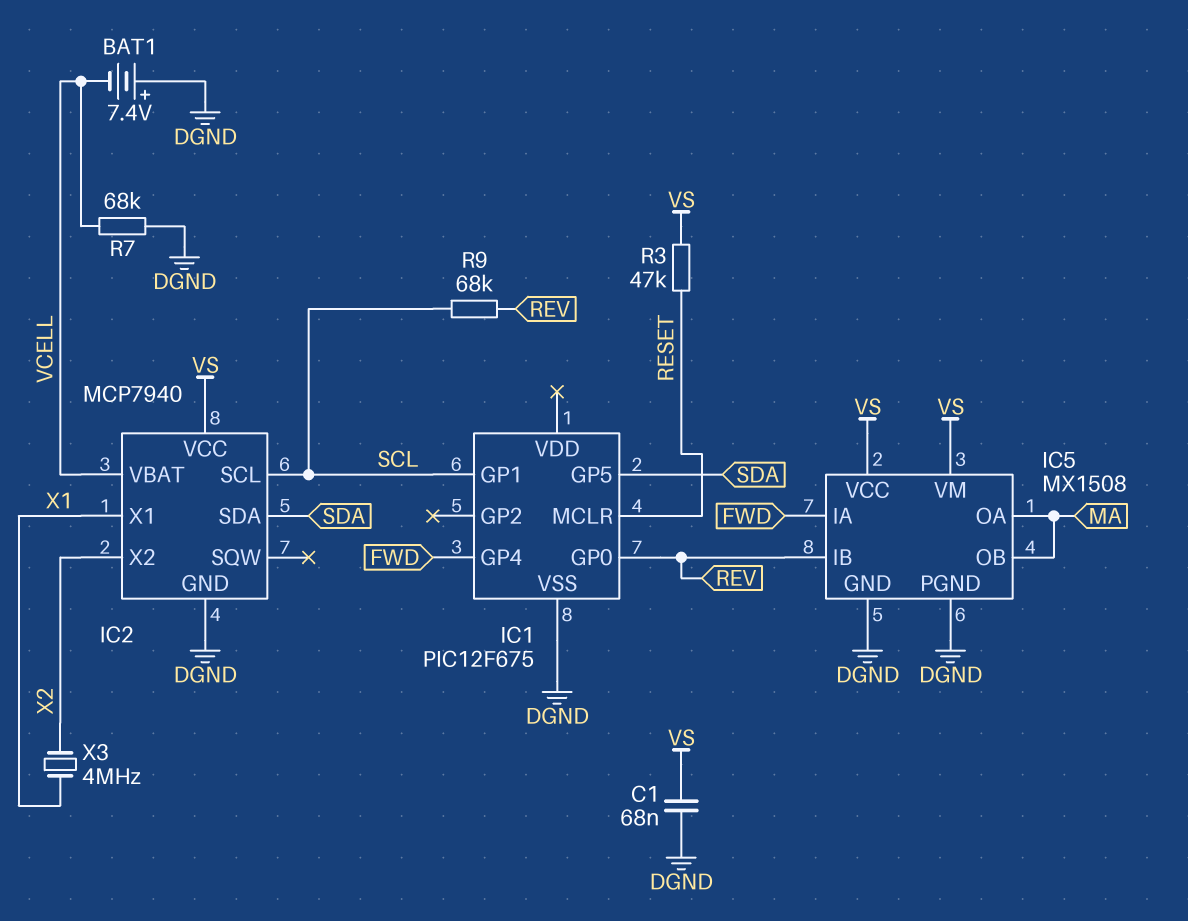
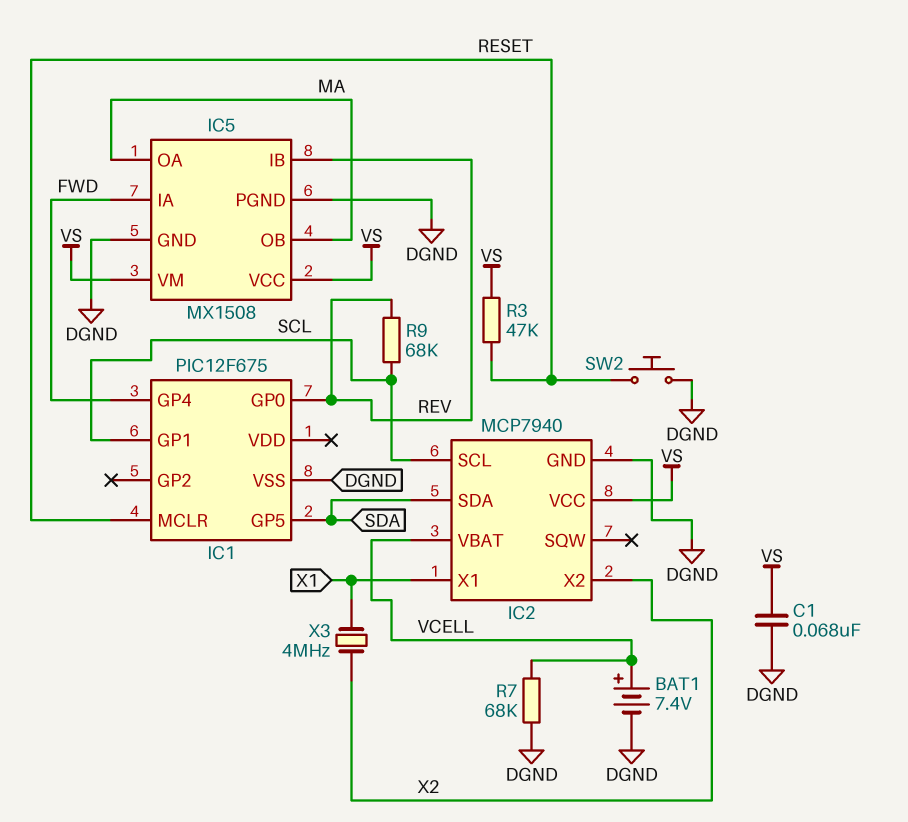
BAT1: 7.4V (plus DGND, minus VCELL) -> 7.4V (plus VCELL, minus DGND)
SW2: none -> button (DGND, RESET)

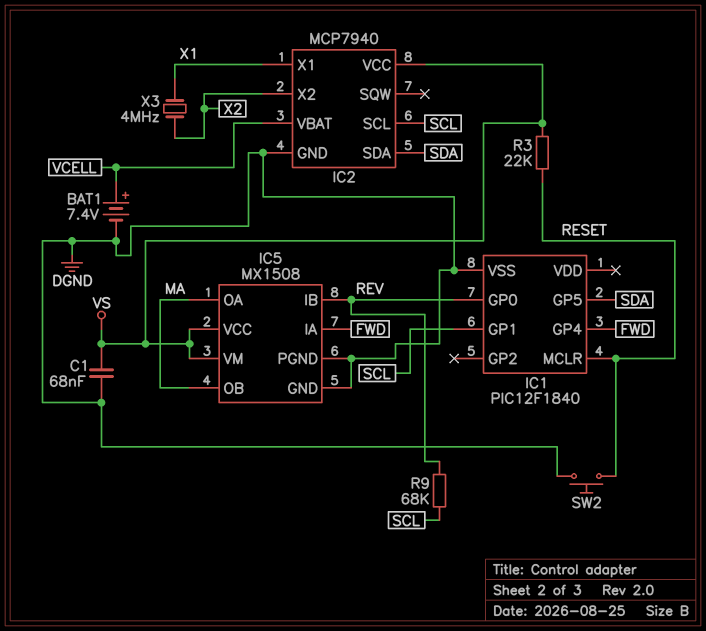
IC1: PIC12F675 -> PIC12F1840
R3: 47k (RESET, VS) -> 22k (RESET, VS)
R7: 68k (DGND, VCELL) -> none

